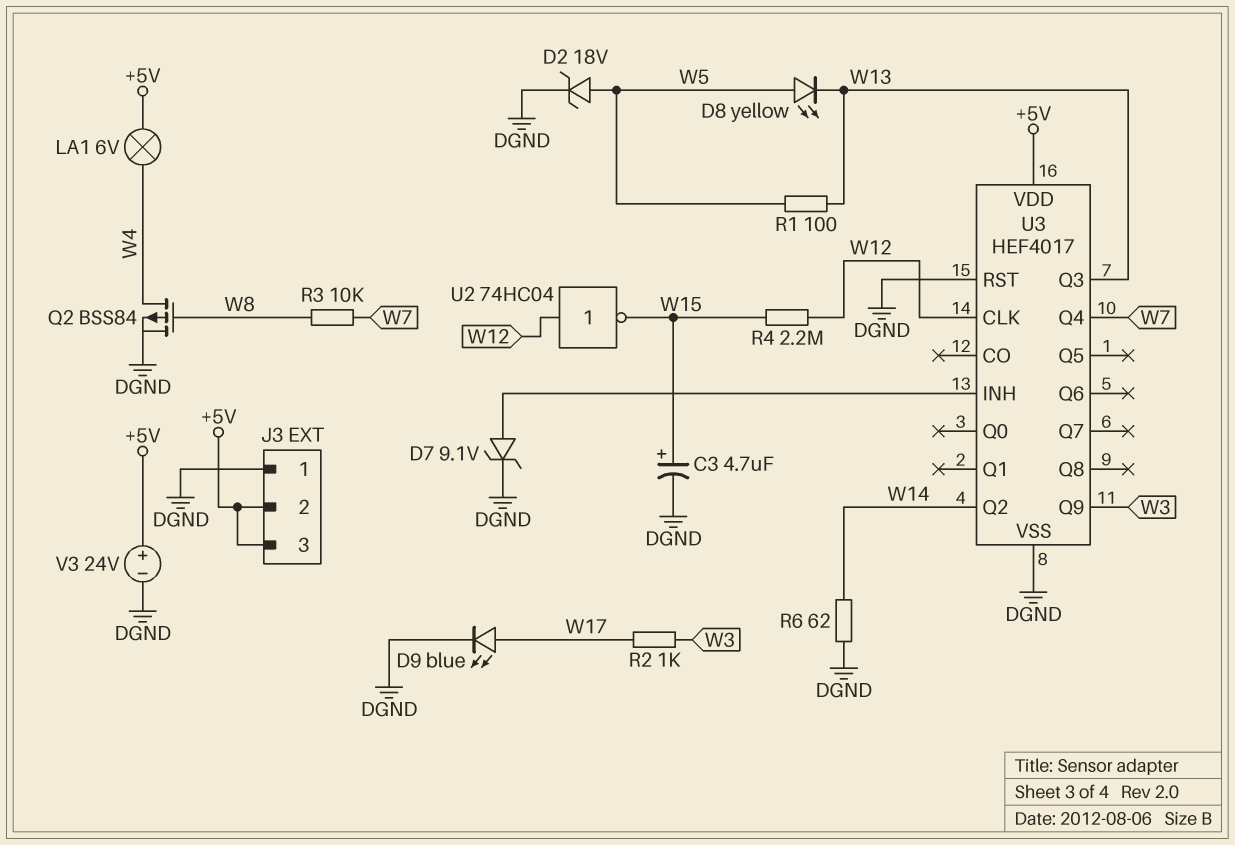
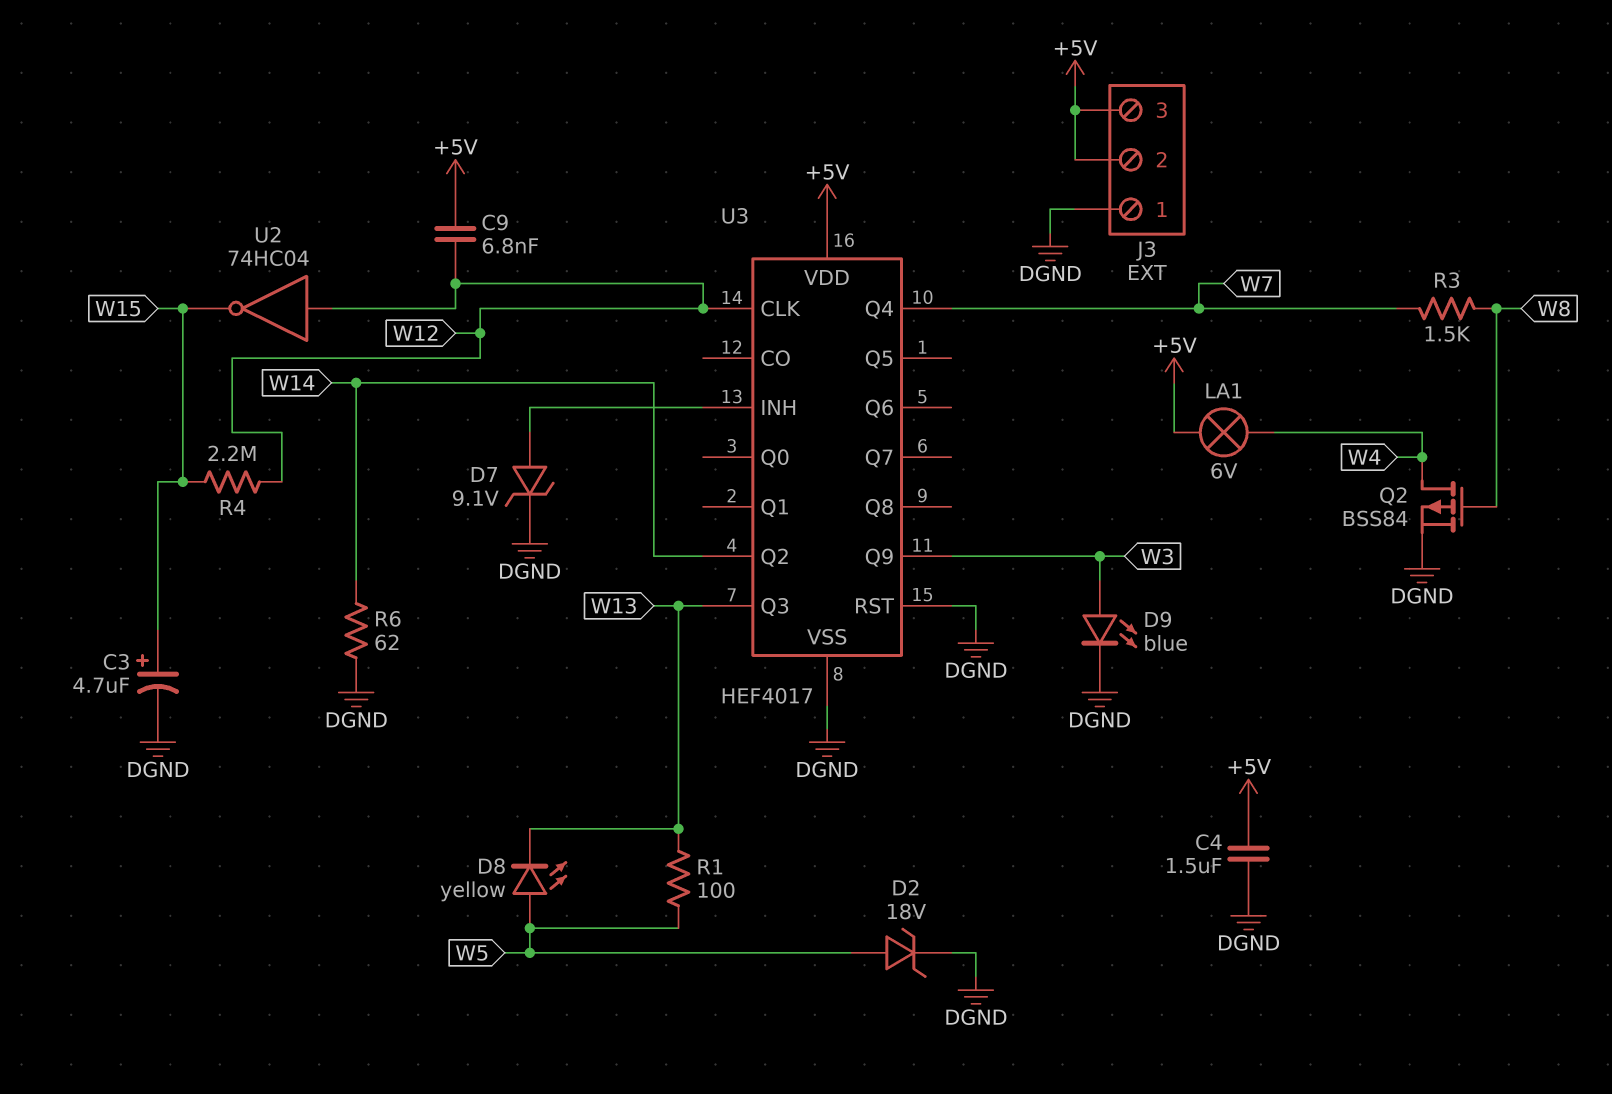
C4: none -> 1.5uF (+5V, DGND)
C9: none -> 6.8nF (+5V, W12)
D9: LED blue (A W17, K DGND) -> LED blue (A W3, K DGND)
R2: 1k (W3, W17) -> none
R3: 10k (W7, W8) -> 1.5k (W7, W8)
V3: 24V (plus +5V, minus DGND) -> none

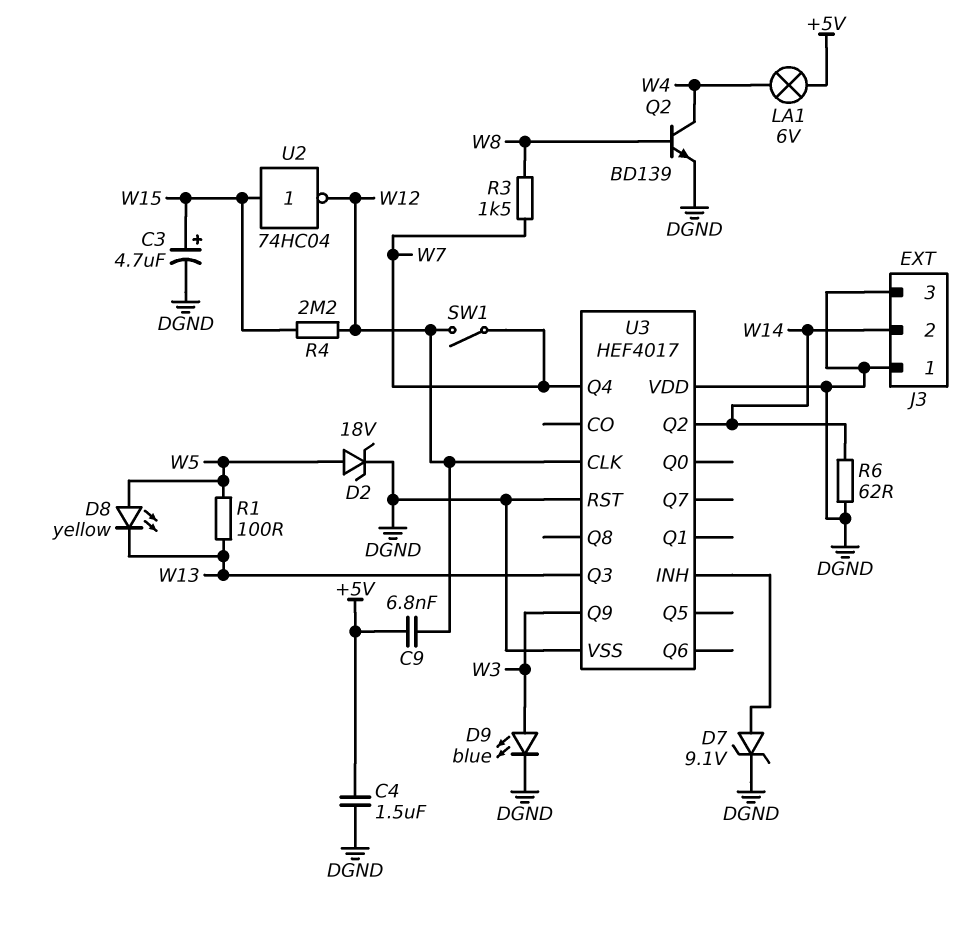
J3 pin 2: +5V -> W14
J3 pin 3: +5V -> DGND
Q2: PMOS BSS84 (G W8, D W4, S DGND) -> NPN BD139 (B W8, C W4, E DGND)
SW1: none -> switch (W7, W12)
U2: NOT 74HC04 (in W12, out W15) -> NOT 74HC04 (in W15, out W12)
U3 pin VDD: +5V -> DGND

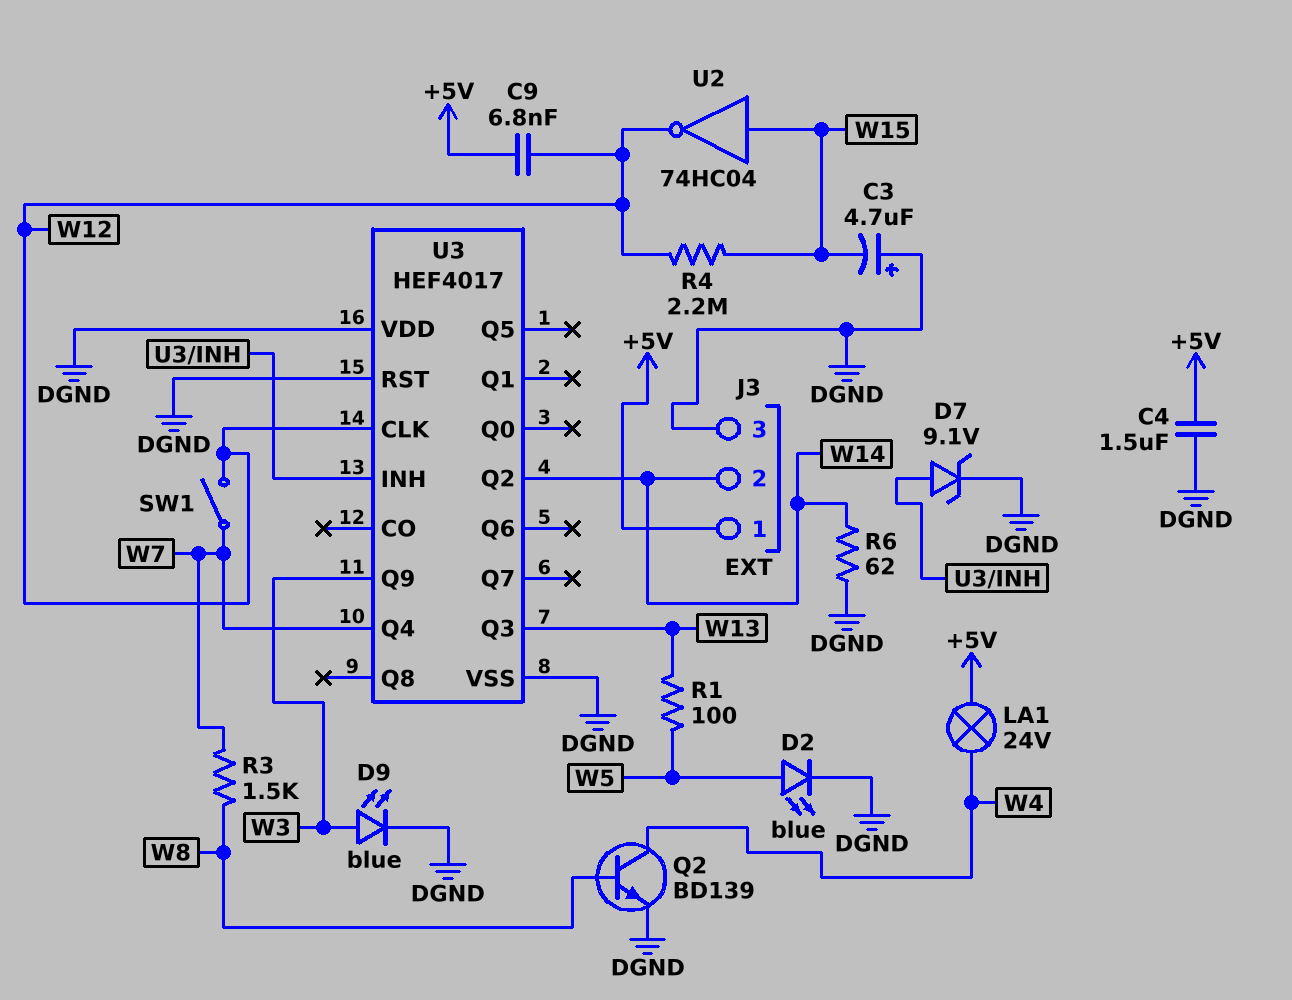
C3: 4.7uF (plus W15, minus DGND) -> 4.7uF (plus DGND, minus W15)
D2: zener 18V (A W5, K DGND) -> LED blue (A W5, K DGND)
D8: LED yellow (A W5, K W13) -> none
J3 pin 1: DGND -> +5V
LA1: lamp 6V (+5V, W4) -> lamp 24V (+5V, W4)

